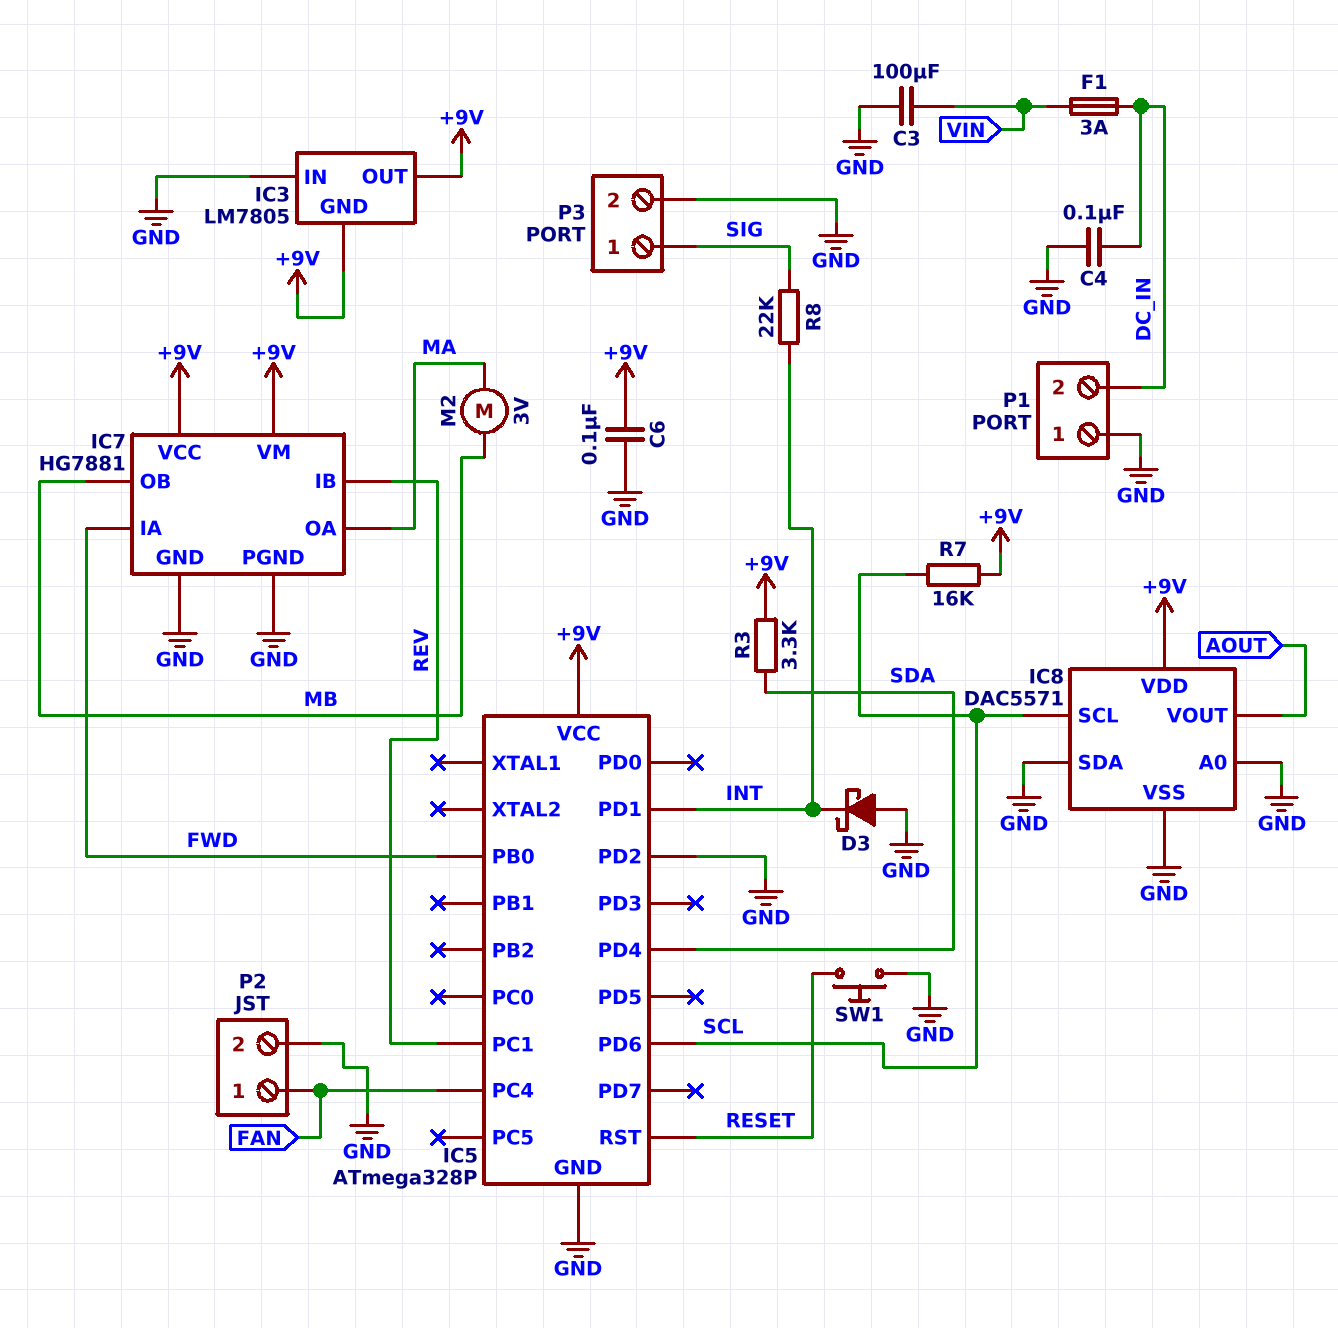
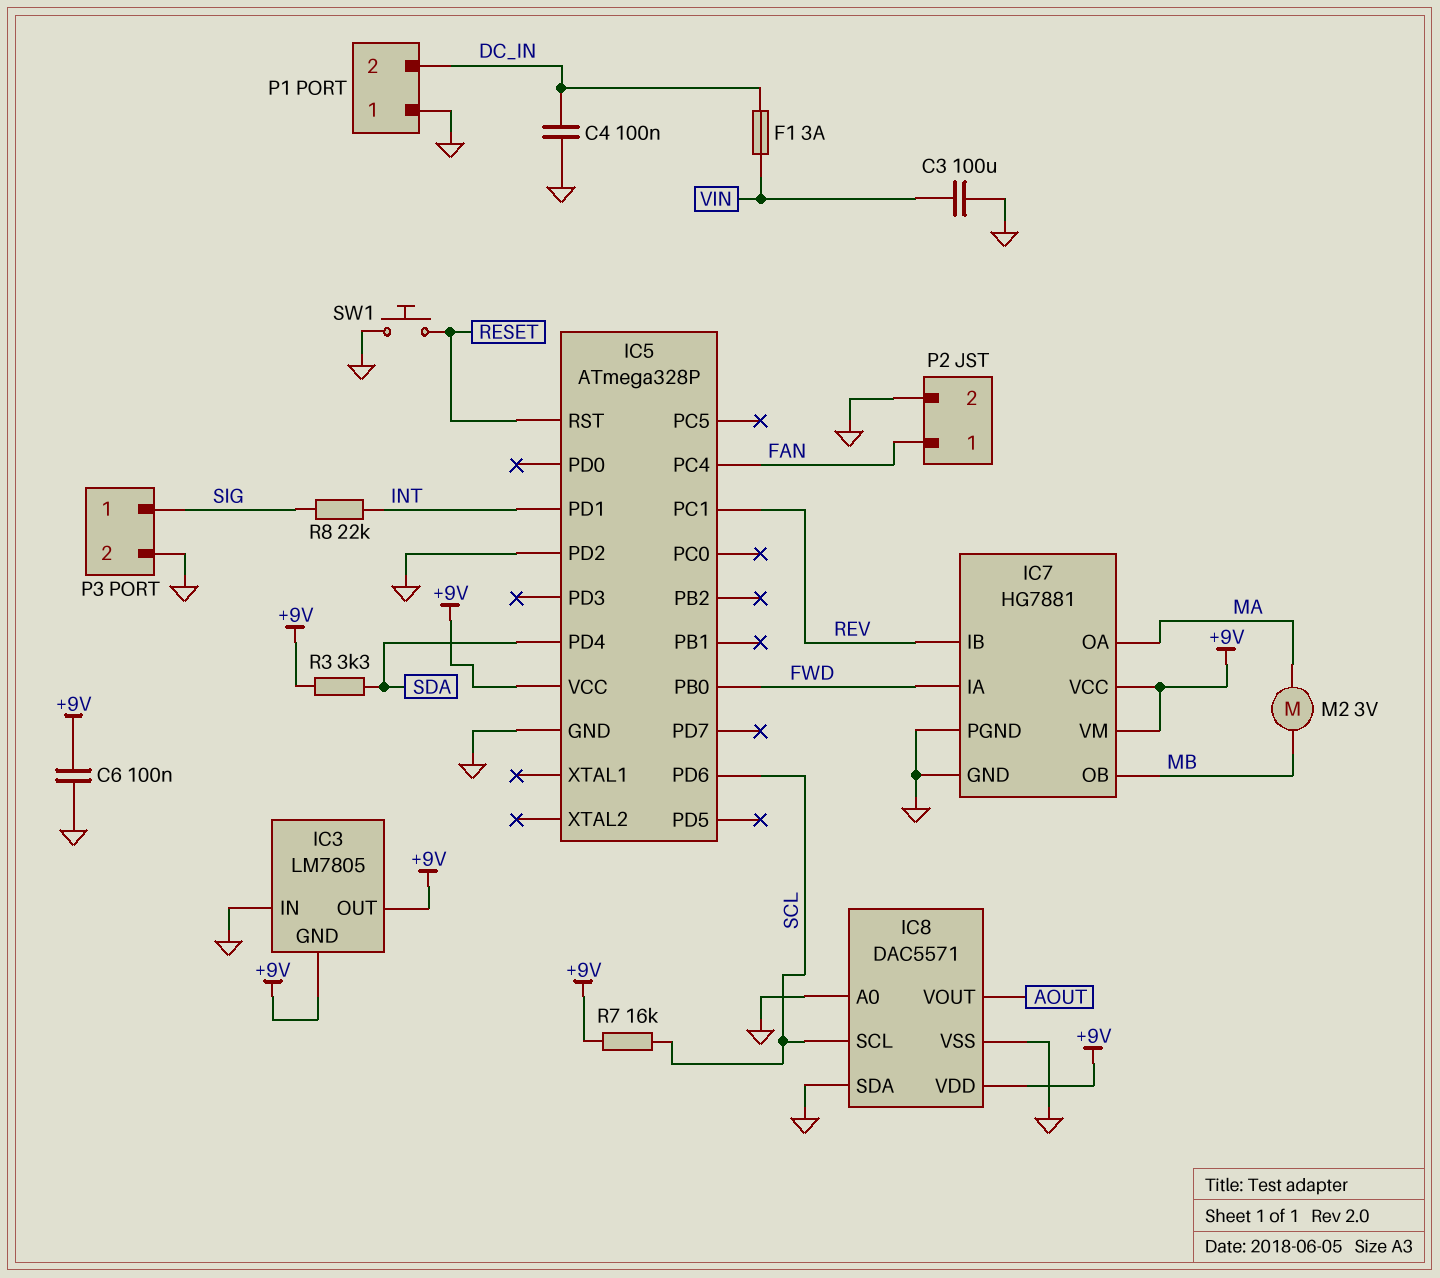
D3: schottky (A GND, K INT) -> none

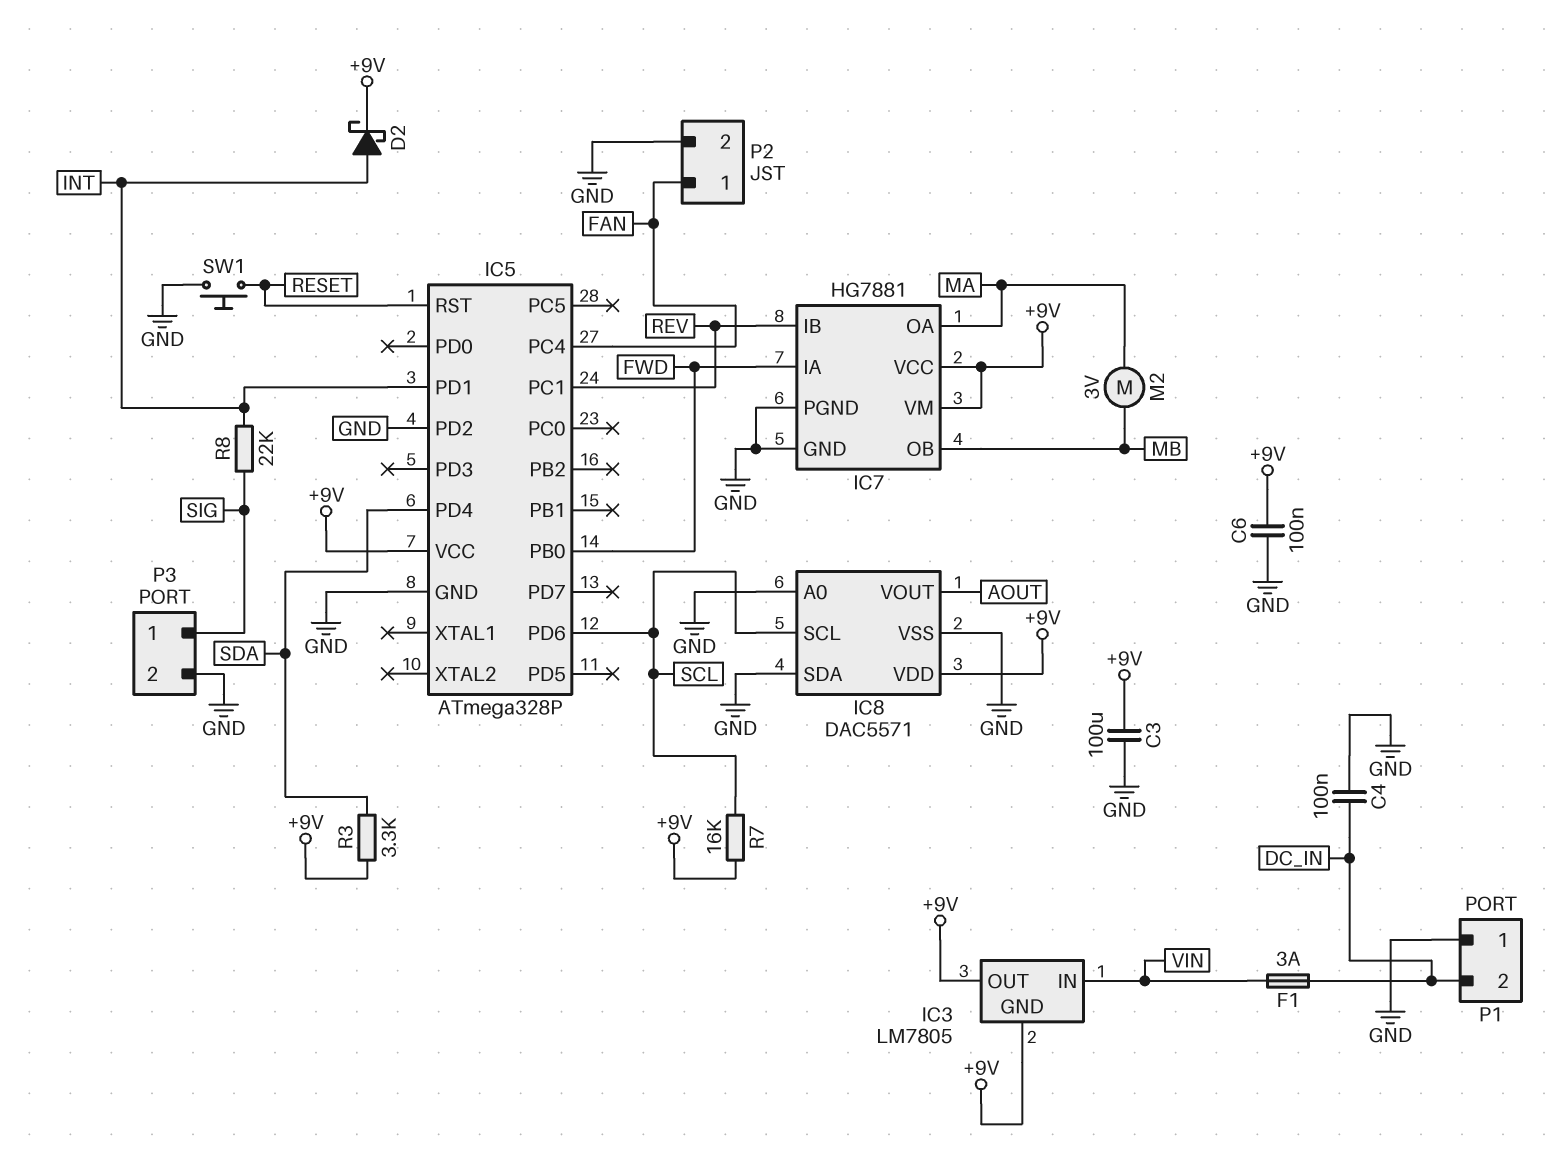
C3: 100uF (GND, VIN) -> 100uF (+9V, GND)
D2: none -> schottky (A INT, K +9V)
IC3 pin IN: GND -> VIN

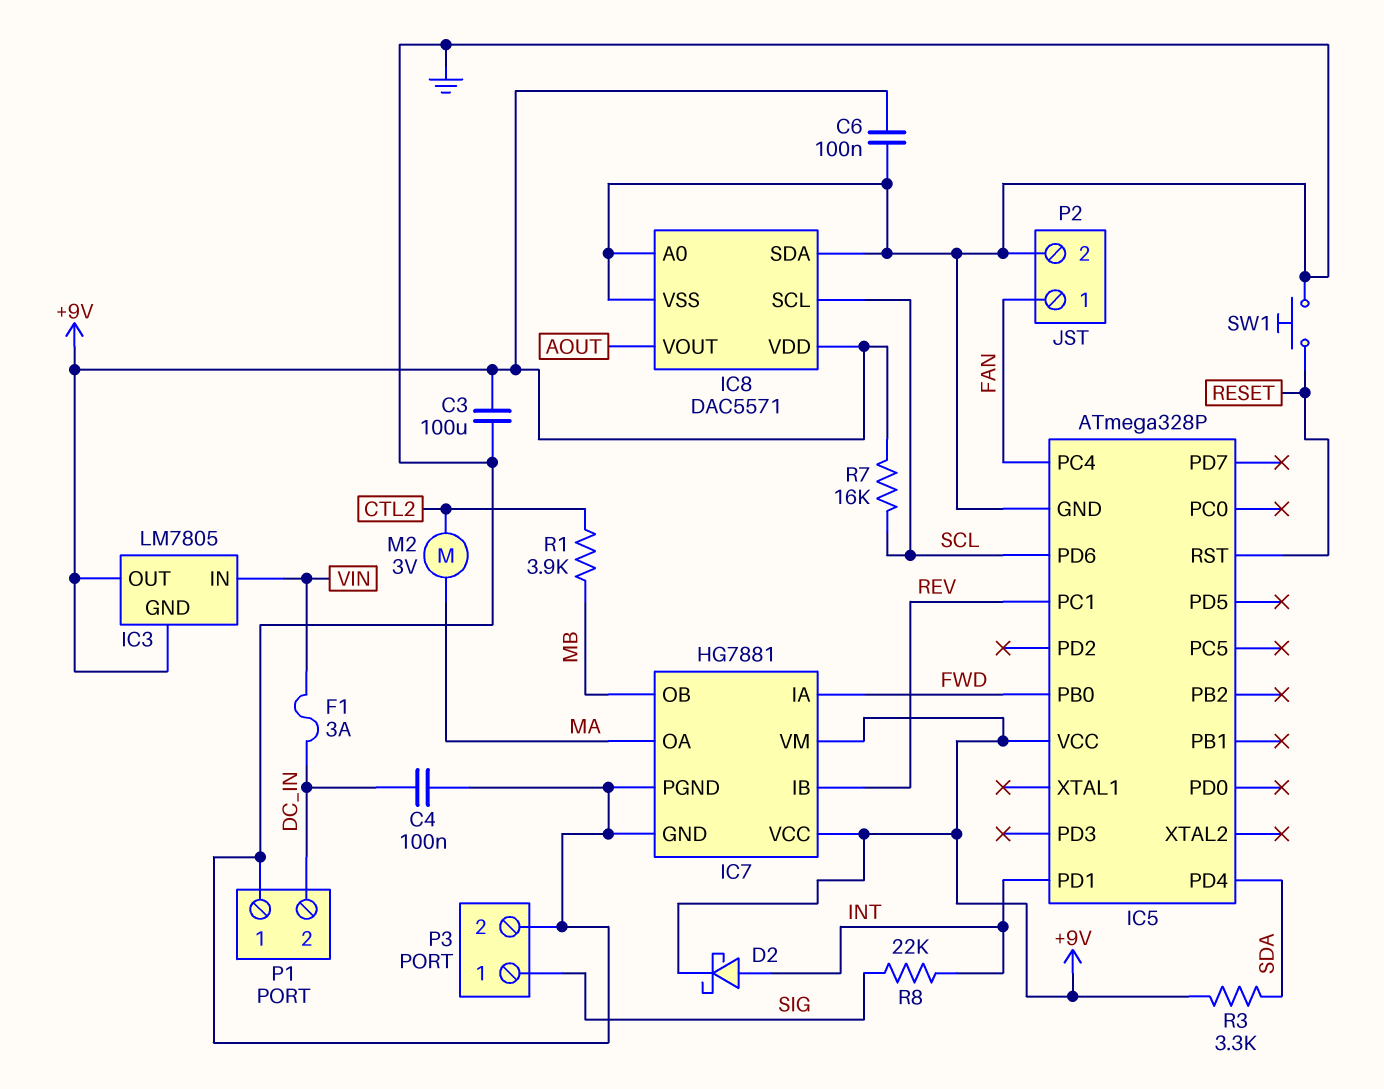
IC5 pin PD2: GND -> none
M2: motor 3V (MA, MB) -> motor 3V (CTL2, MA)
R1: none -> 3.9k (CTL2, MB)

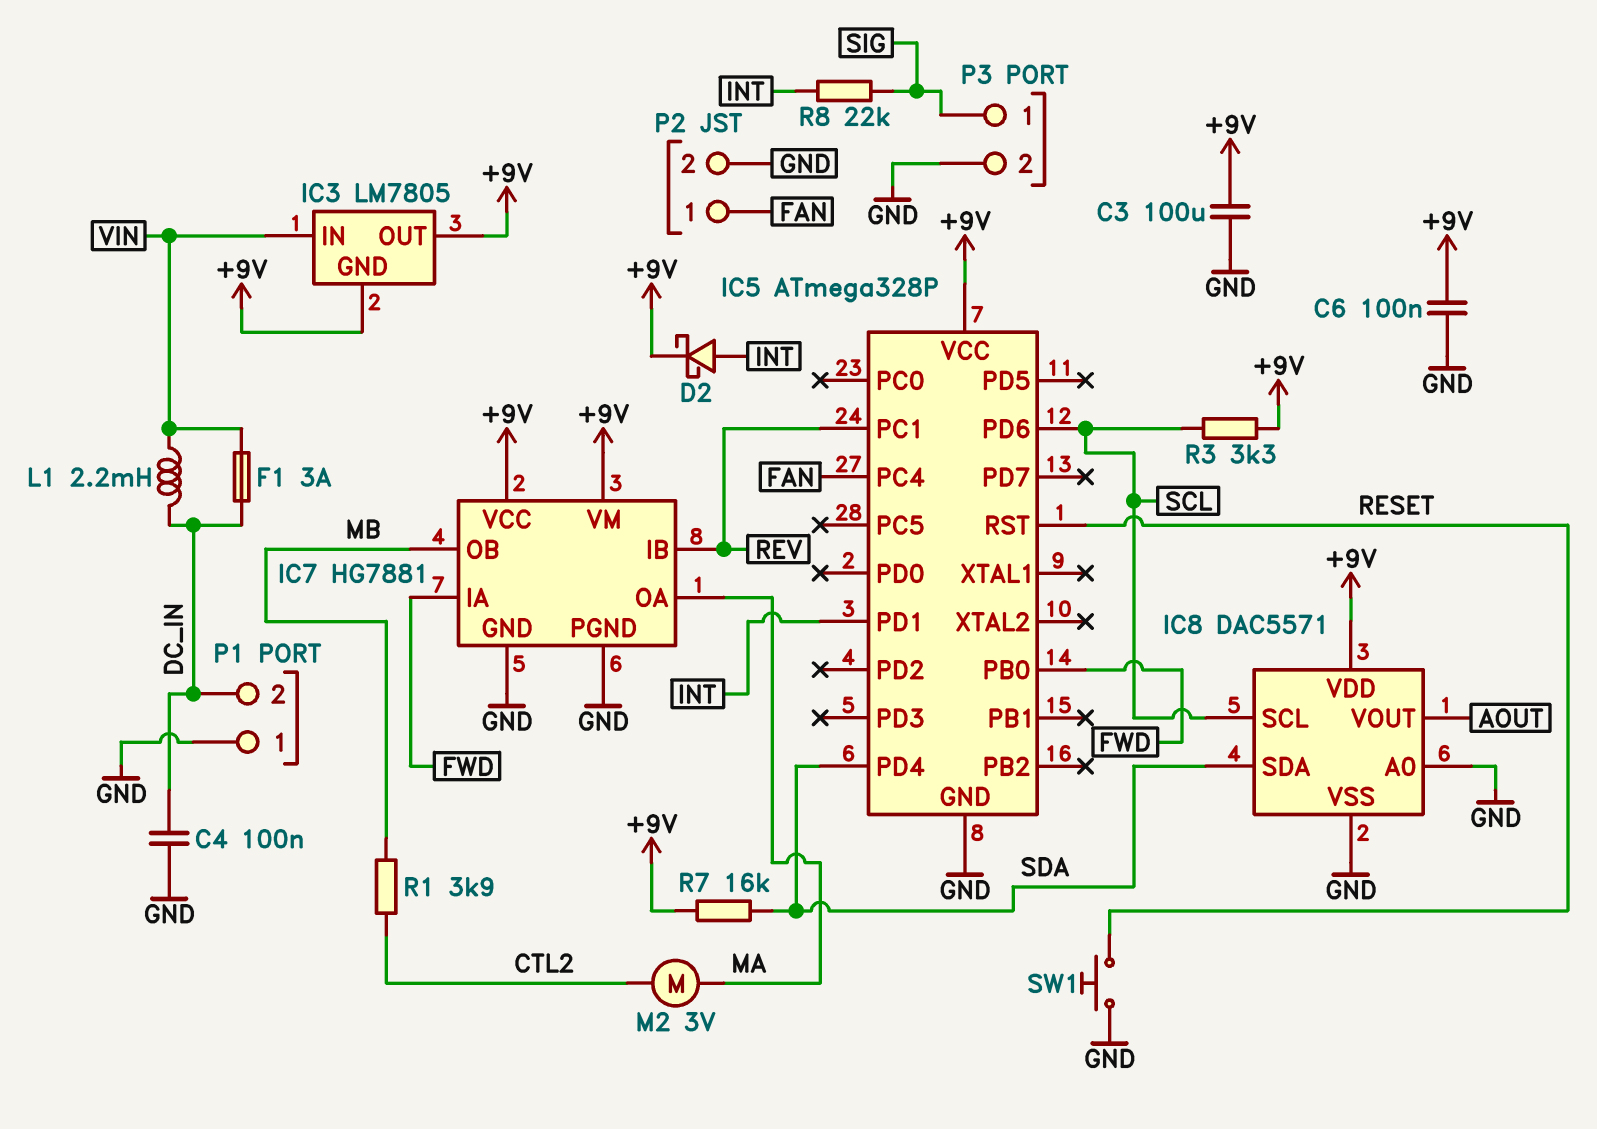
IC8 pin SDA: GND -> SDA
L1: none -> 2.2mH (DC_IN, VIN)
R3: 3.3k (+9V, SDA) -> 3.3k (+9V, SCL)
R7: 16k (+9V, SCL) -> 16k (+9V, SDA)

